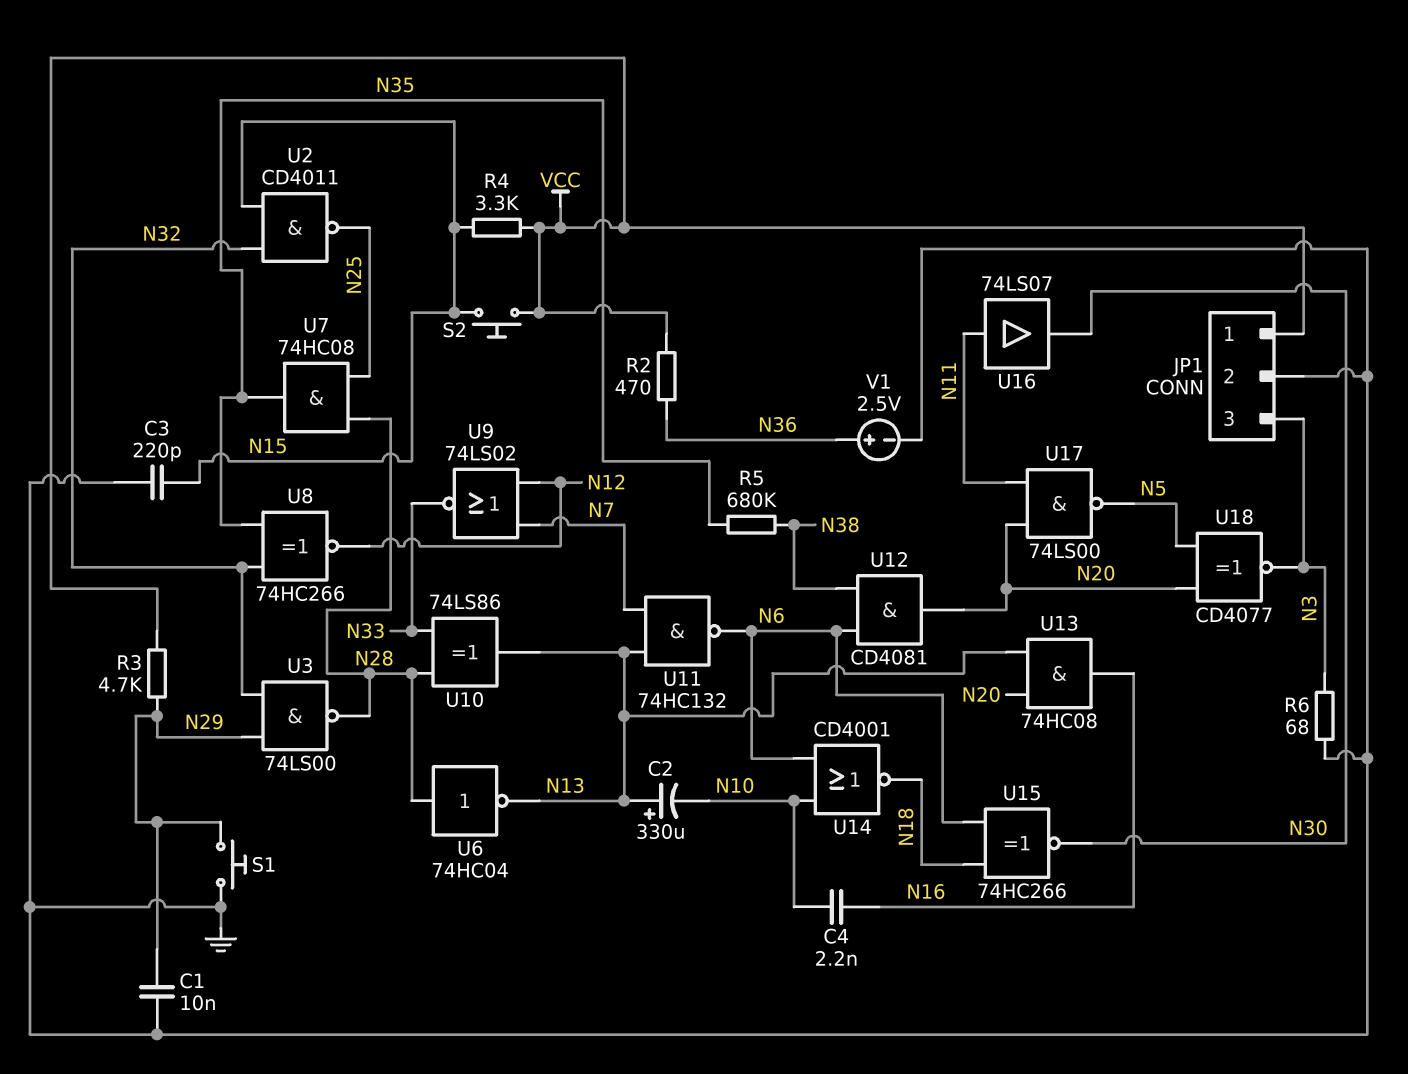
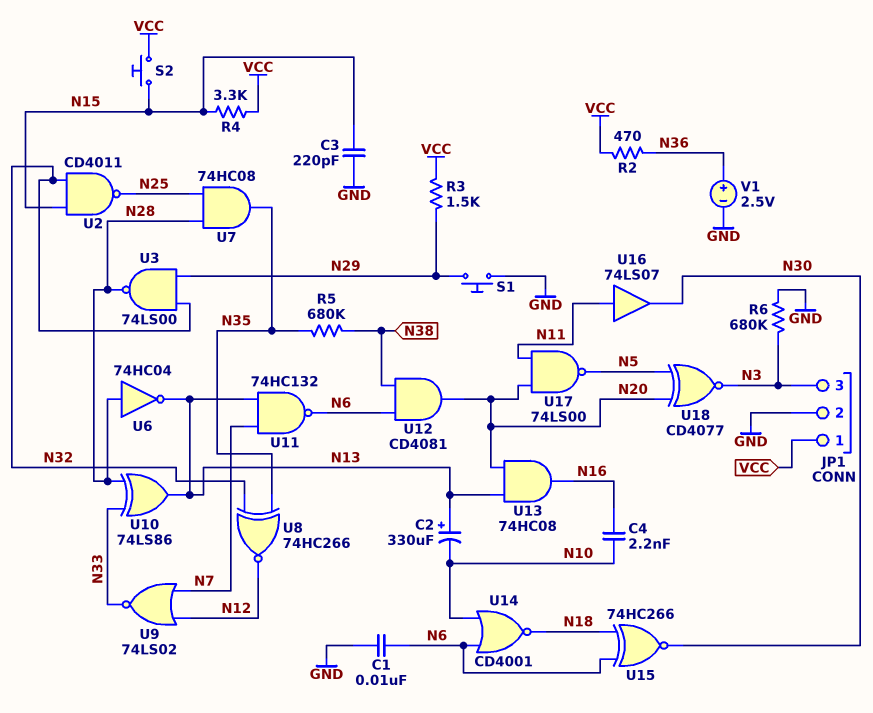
C1: 10nF (GND, N29) -> 10nF (GND, N6)
R3: 4.7k (N29, VCC) -> 1.5k (N29, VCC)
R6: 68 (GND, N3) -> 680k (GND, N3)

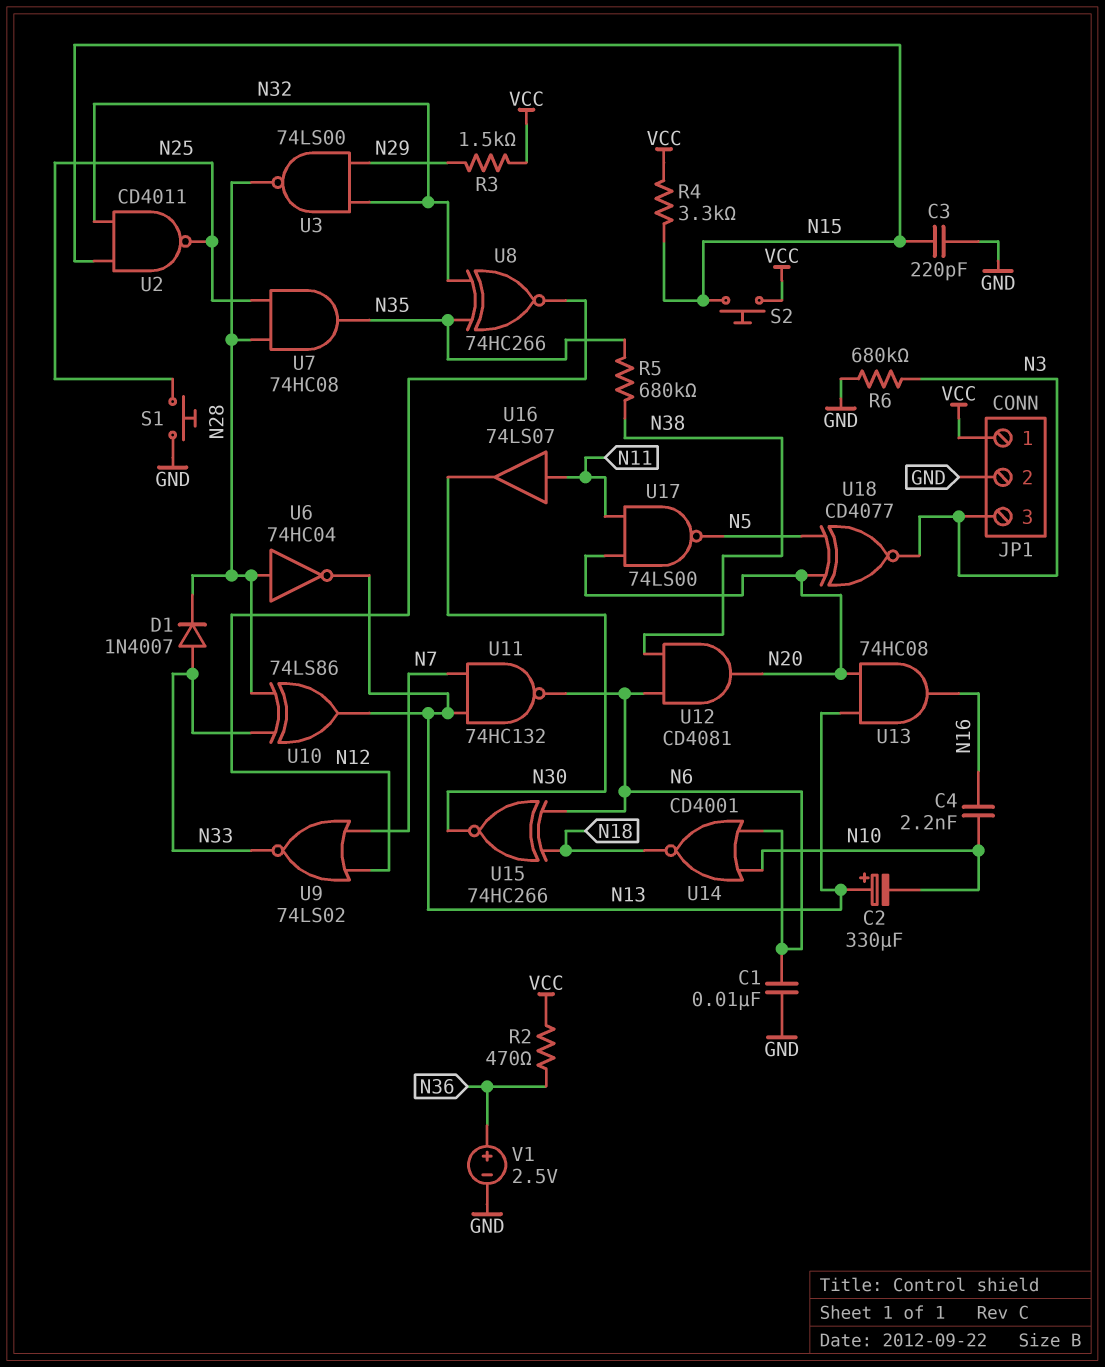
D1: none -> diode 1N4007 (A N33, K N28)
S1: button (GND, N29) -> button (GND, N25)

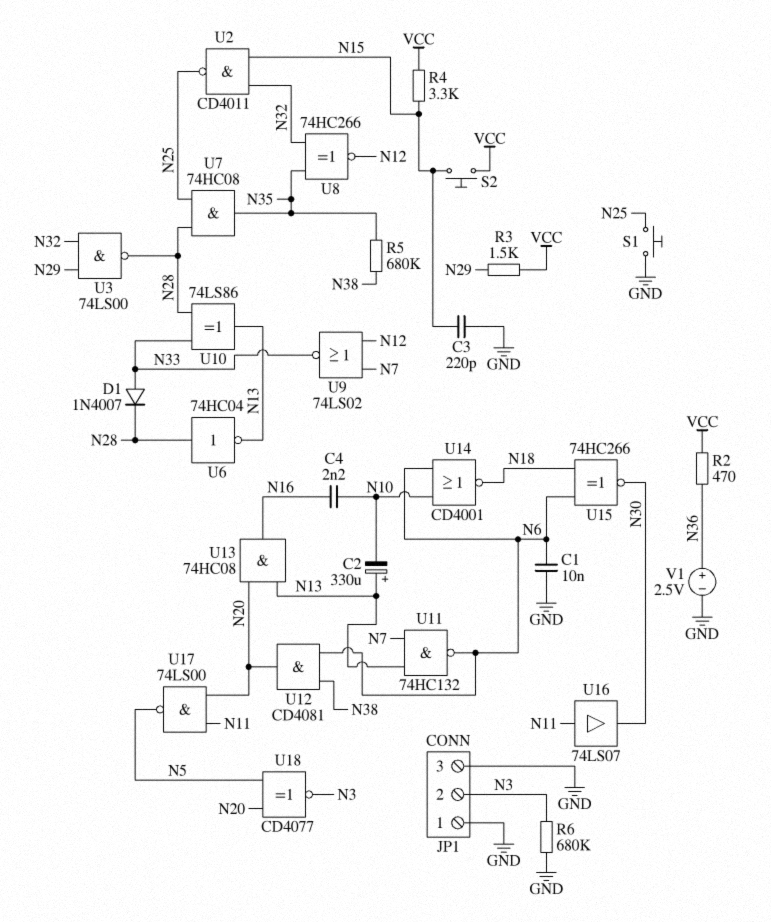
JP1 pin 1: VCC -> GND
JP1 pin 2: GND -> N3
JP1 pin 3: N3 -> GND

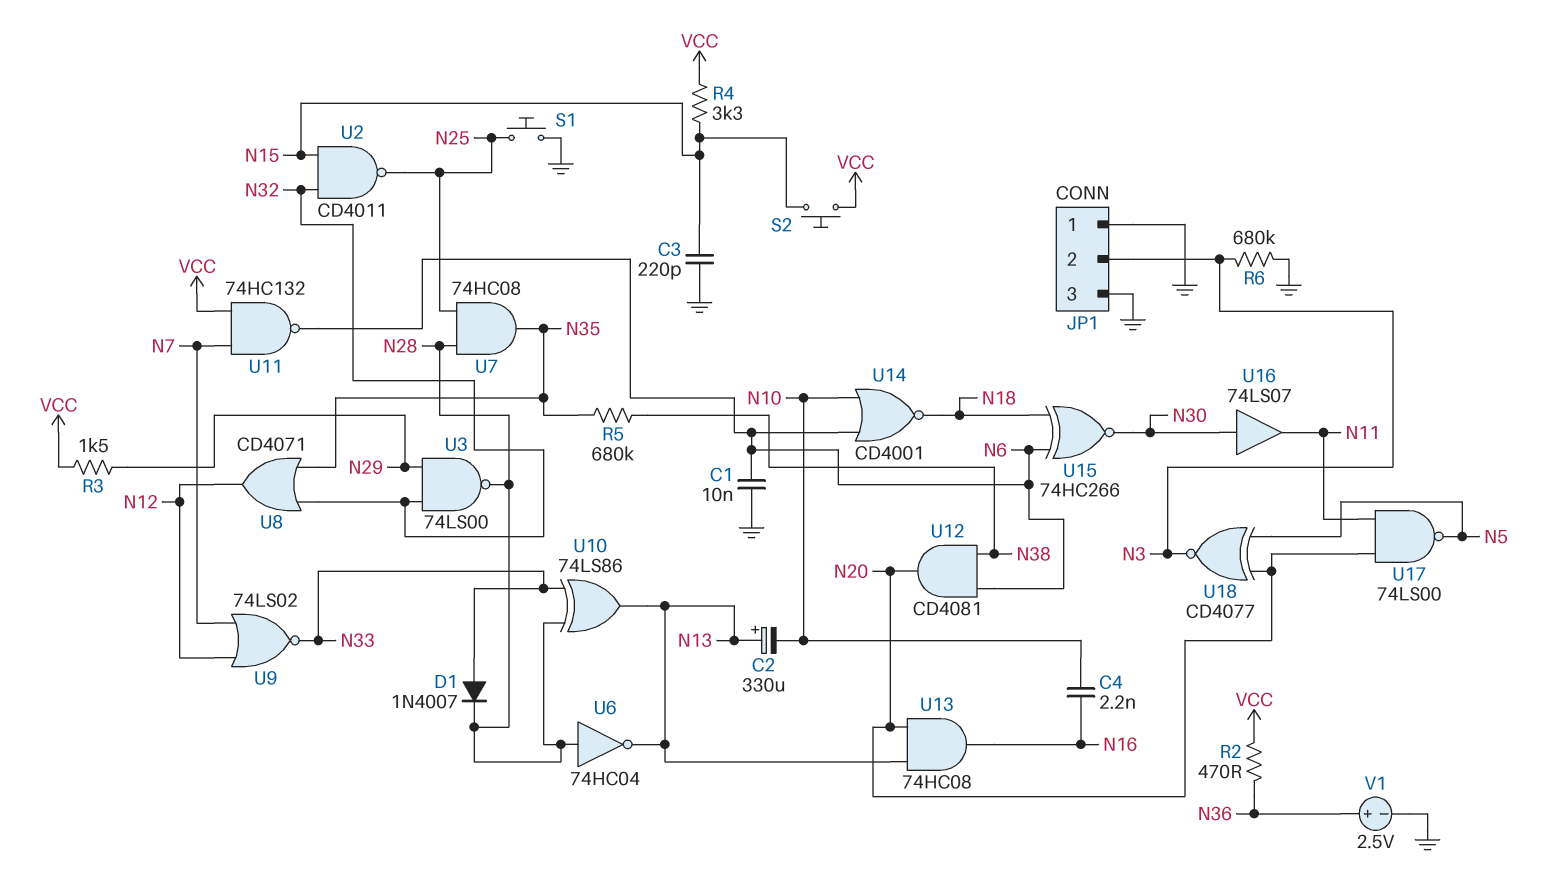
U8: XNOR 74HC266 (in N32, in N35, out N12) -> OR CD4071 (in N32, in N35, out N12)
U11: NAND 74HC132 (in N7, in N13, out N6) -> NAND 74HC132 (in N7, in VCC, out N6)
U16: buffer 74LS07 (in N11, out N30) -> buffer 74LS07 (in N30, out N11)

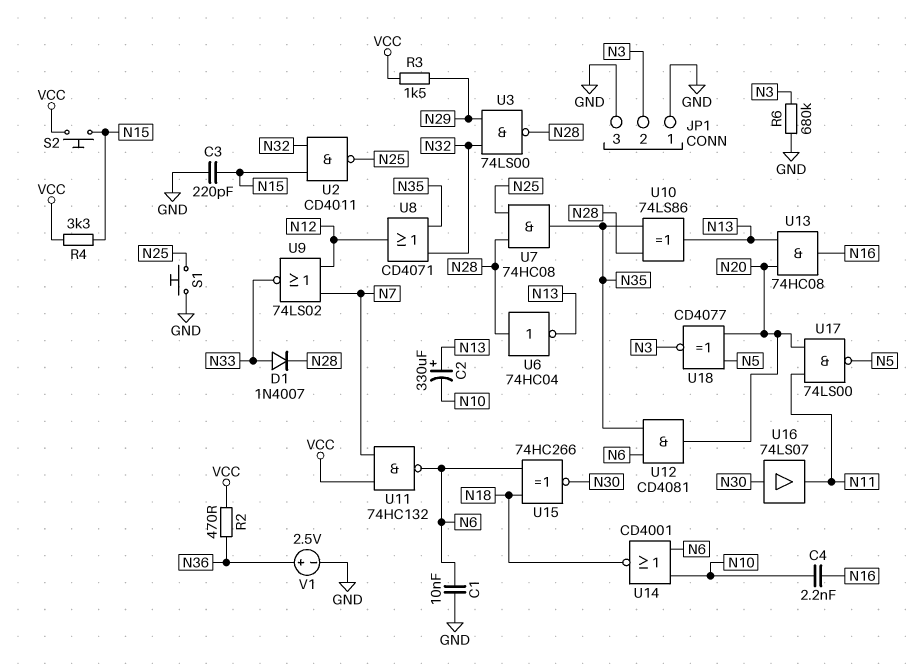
R5: 680k (N35, N38) -> none
U10: XOR 74LS86 (in N28, in N33, out N13) -> XOR 74LS86 (in N28, in N35, out N13)
U12: AND CD4081 (in N6, in N38, out N20) -> AND CD4081 (in N6, in N35, out N20)

